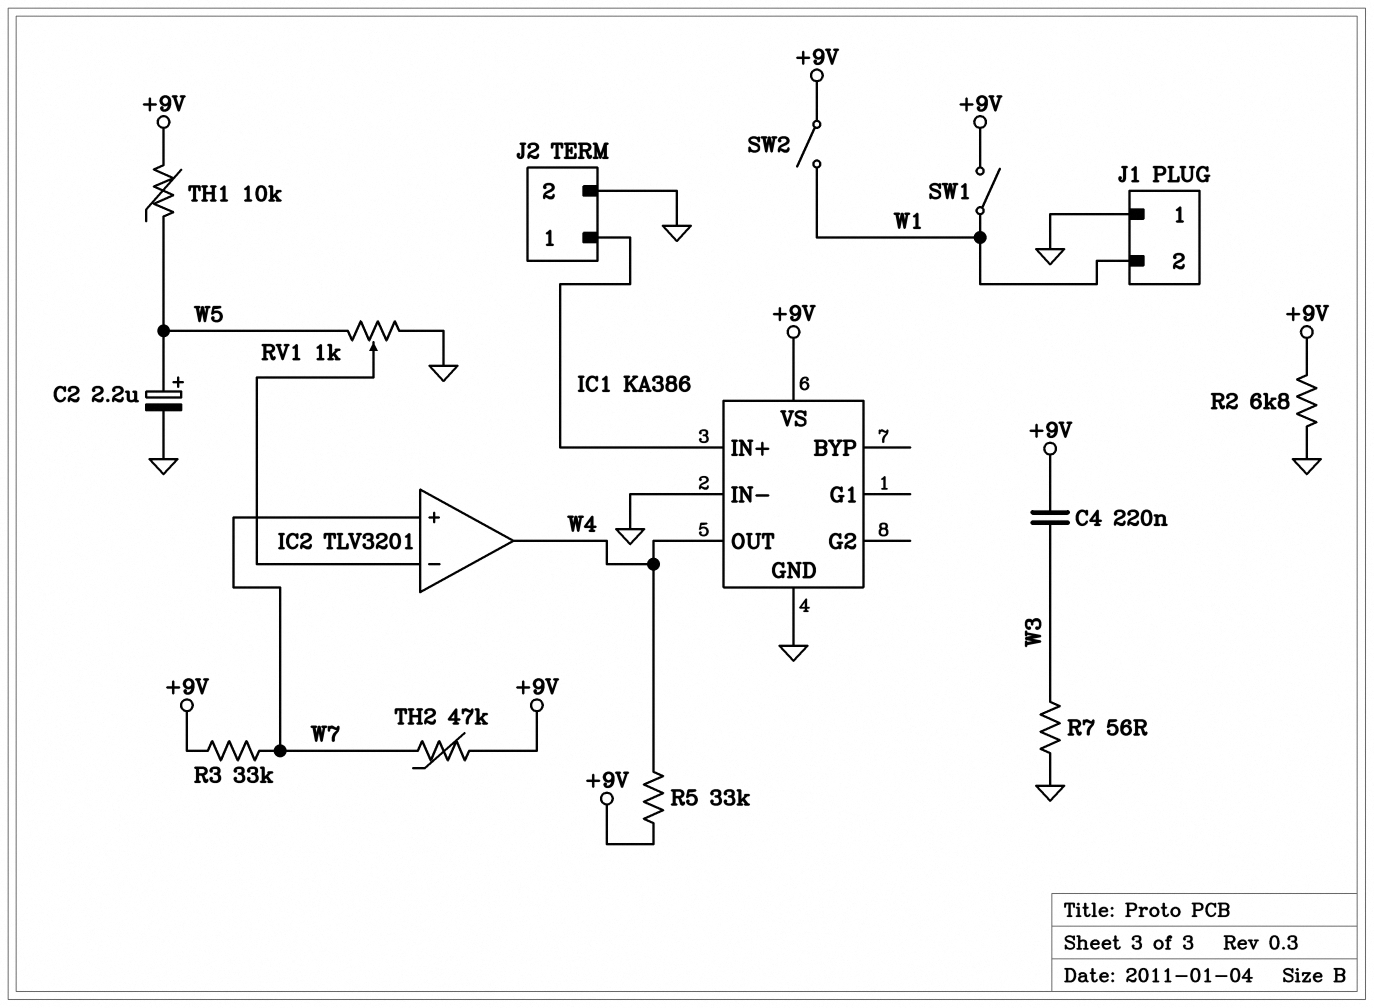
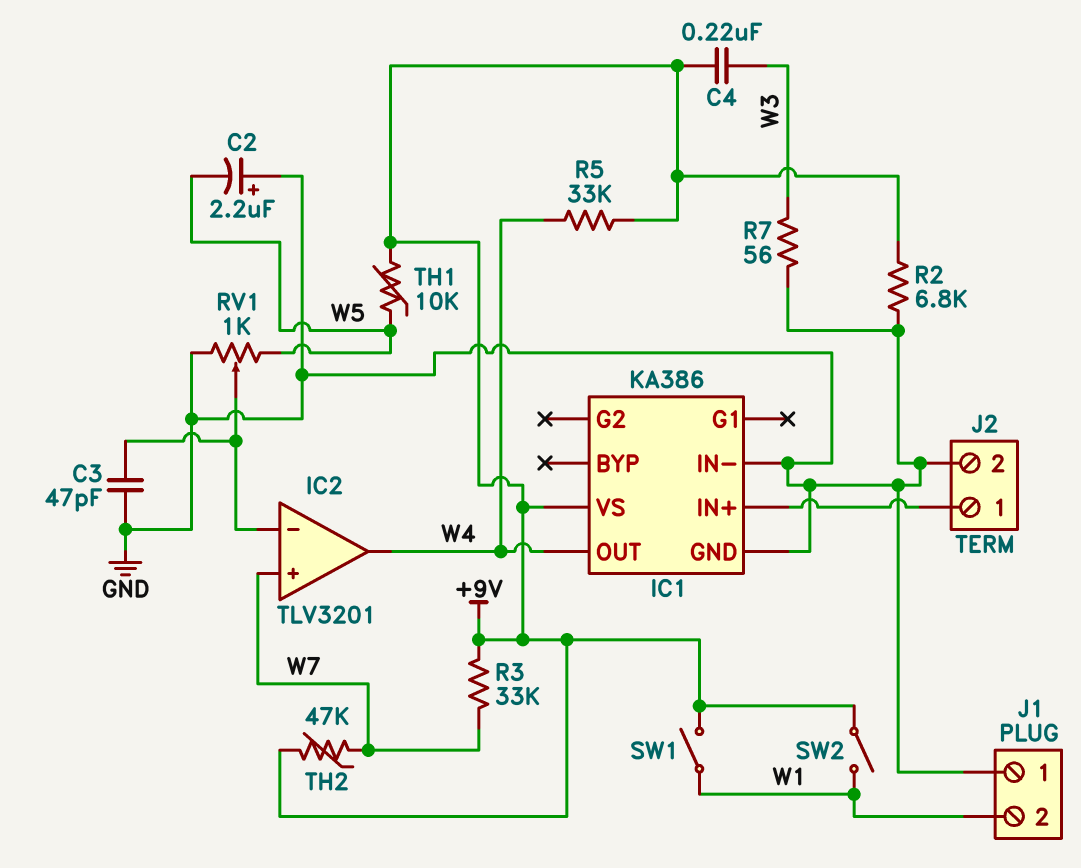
C2: 2.2uF (plus W5, minus GND) -> 2.2uF (plus GND, minus W5)
C3: none -> 47pF (GND, IC2/in-)

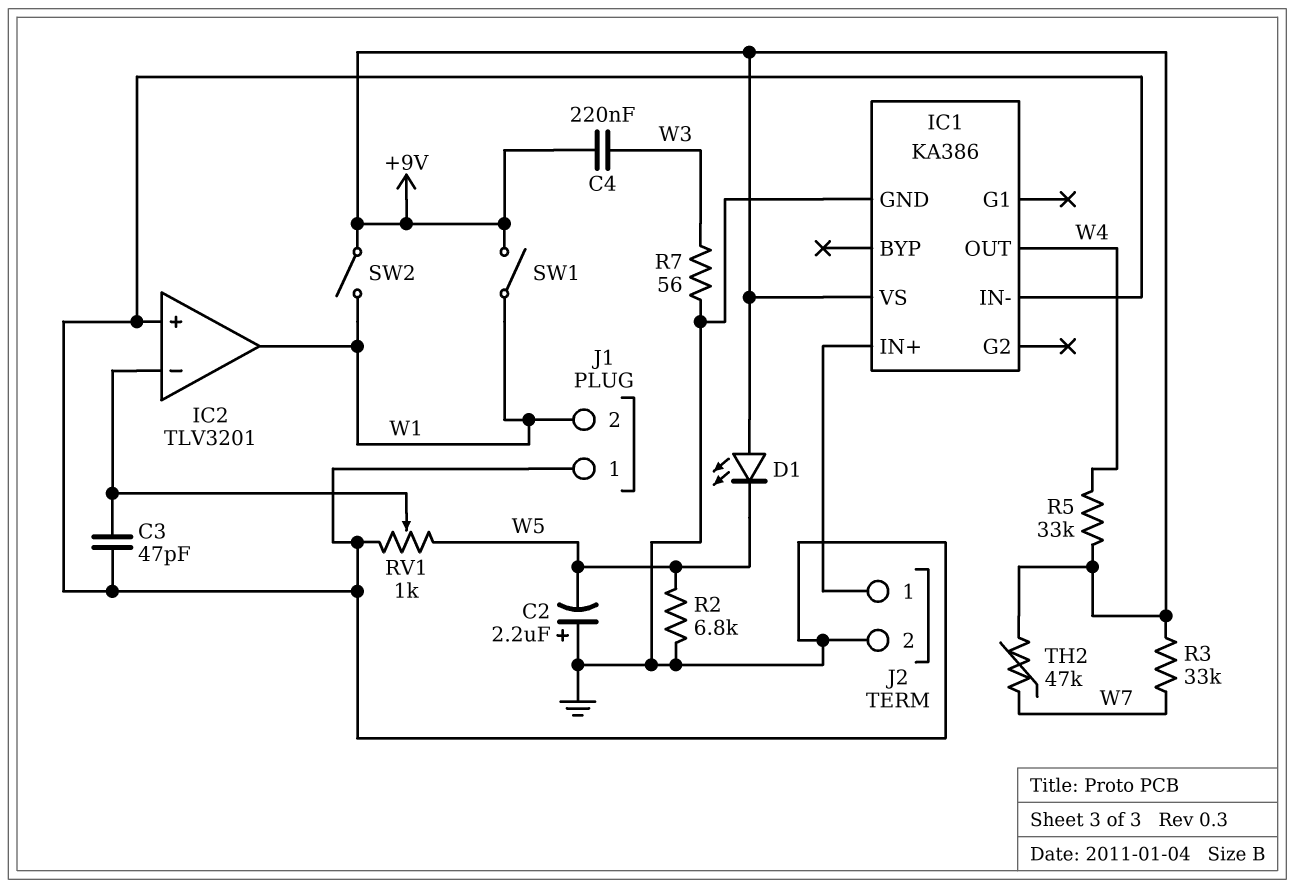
D1: none -> LED (A +9V, K W5)
IC2 pin in+: W7 -> GND
IC2 pin out: W4 -> W1
R2: 6.8k (+9V, GND) -> 6.8k (GND, W5)
TH1: 10k (+9V, W5) -> none

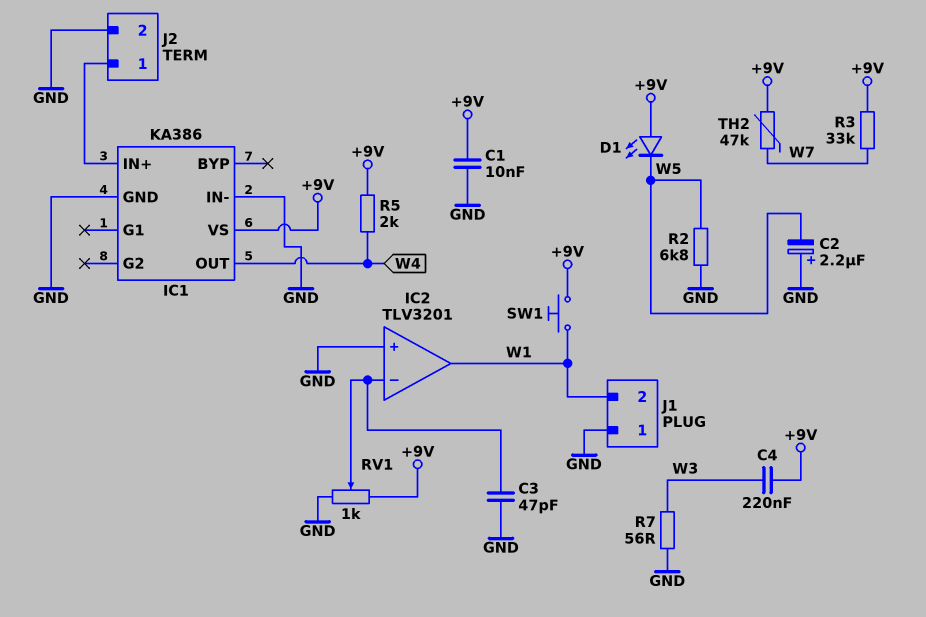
C1: none -> 10nF (+9V, GND)
R5: 33k (+9V, W4) -> 2k (+9V, W4)
RV1: 1k (GND, W5, wiper IC2/in-) -> 1k (+9V, GND, wiper IC2/in-)
SW1: switch (+9V, W1) -> button (+9V, W1)
SW2: switch (+9V, W1) -> none

